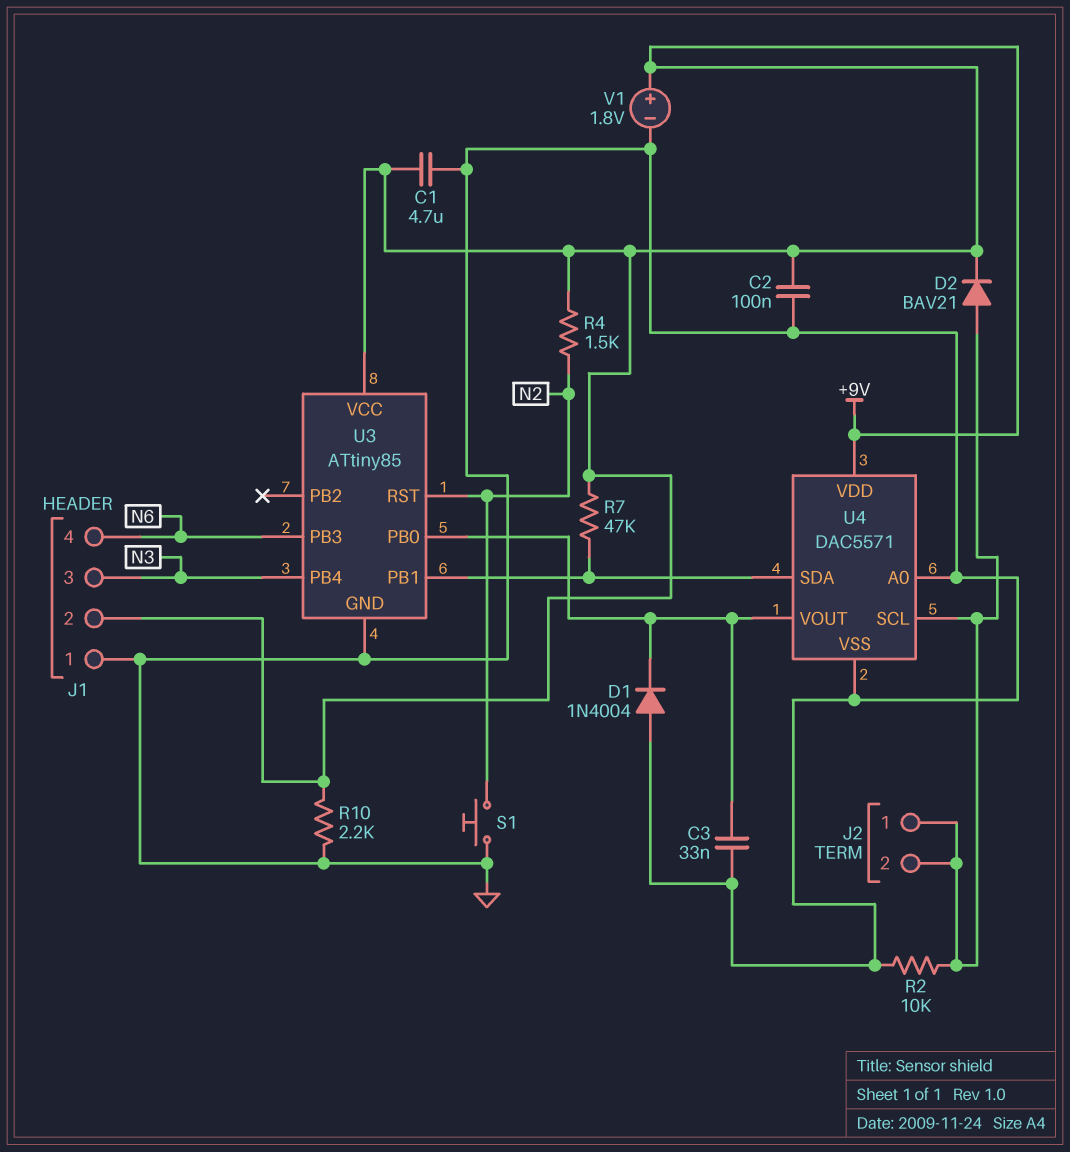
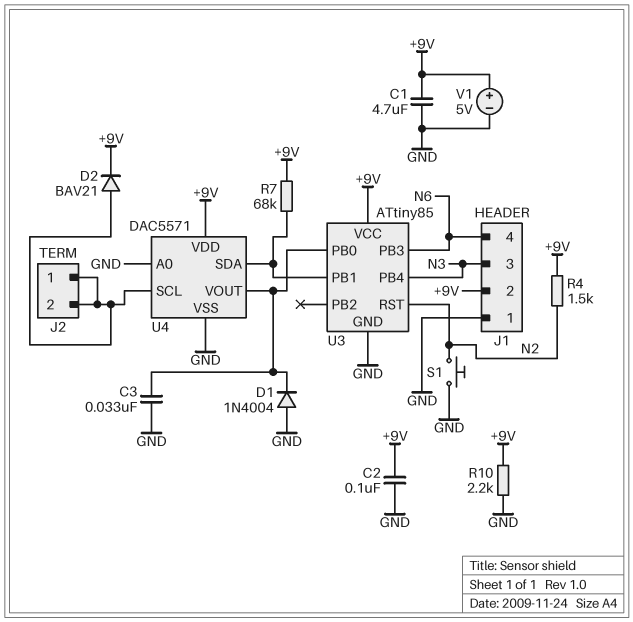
R2: 10k (GND, J2/1) -> none
R7: 47k (+9V, U3/PB1) -> 68k (+9V, U3/PB1)
V1: 1.8V (plus +9V, minus GND) -> 5V (plus +9V, minus GND)

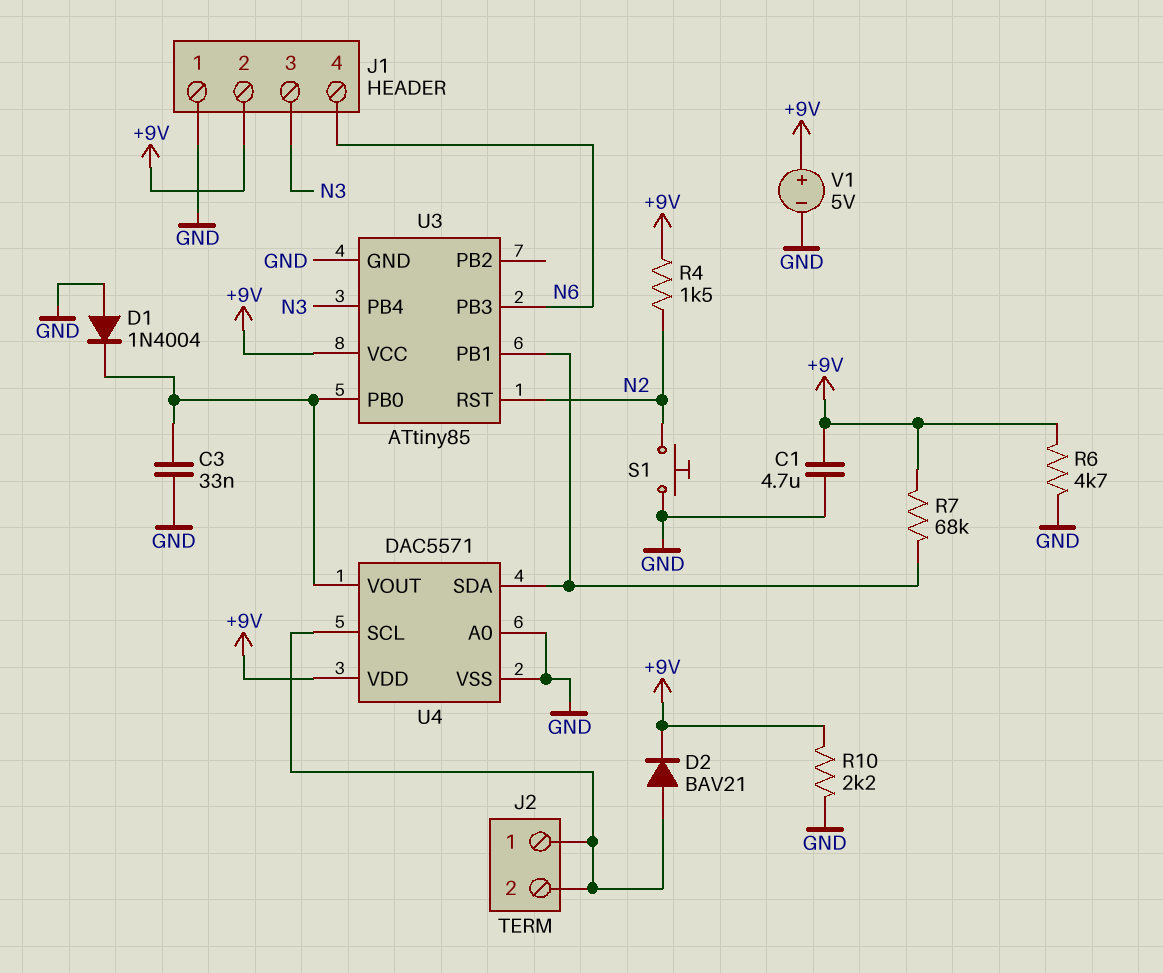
C2: 100nF (+9V, GND) -> none
R6: none -> 4.7k (+9V, GND)

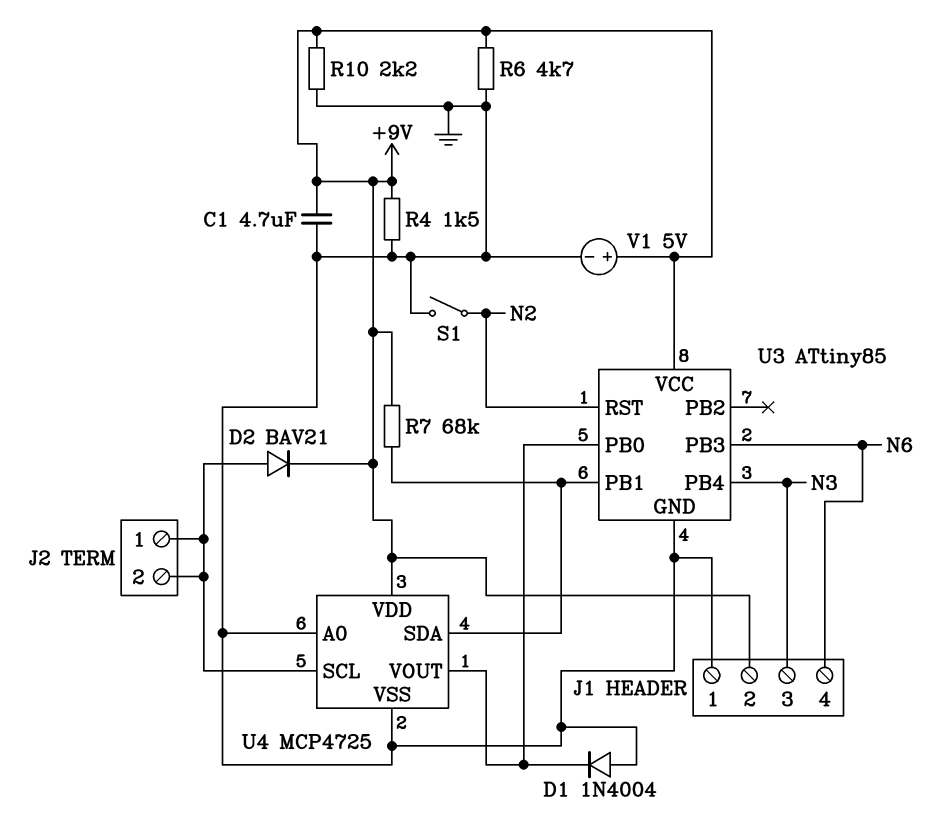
C3: 33nF (GND, U3/PB0) -> none
R4: 1.5k (+9V, N2) -> 1.5k (+9V, GND)
S1: button (GND, N2) -> switch (GND, N2)
U4: DAC5571 -> MCP4725

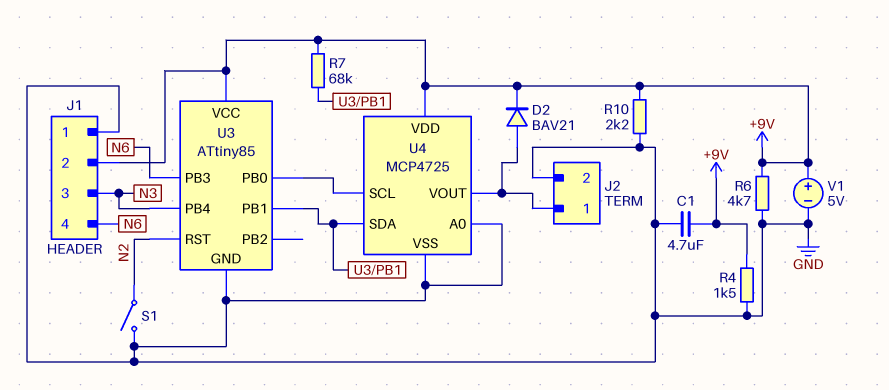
D1: diode 1N4004 (A GND, K U3/PB0) -> none
J2 pin 2: J2/1 -> GND
U4 pin SCL: J2/1 -> U3/PB0
U4 pin VOUT: U3/PB0 -> J2/1

